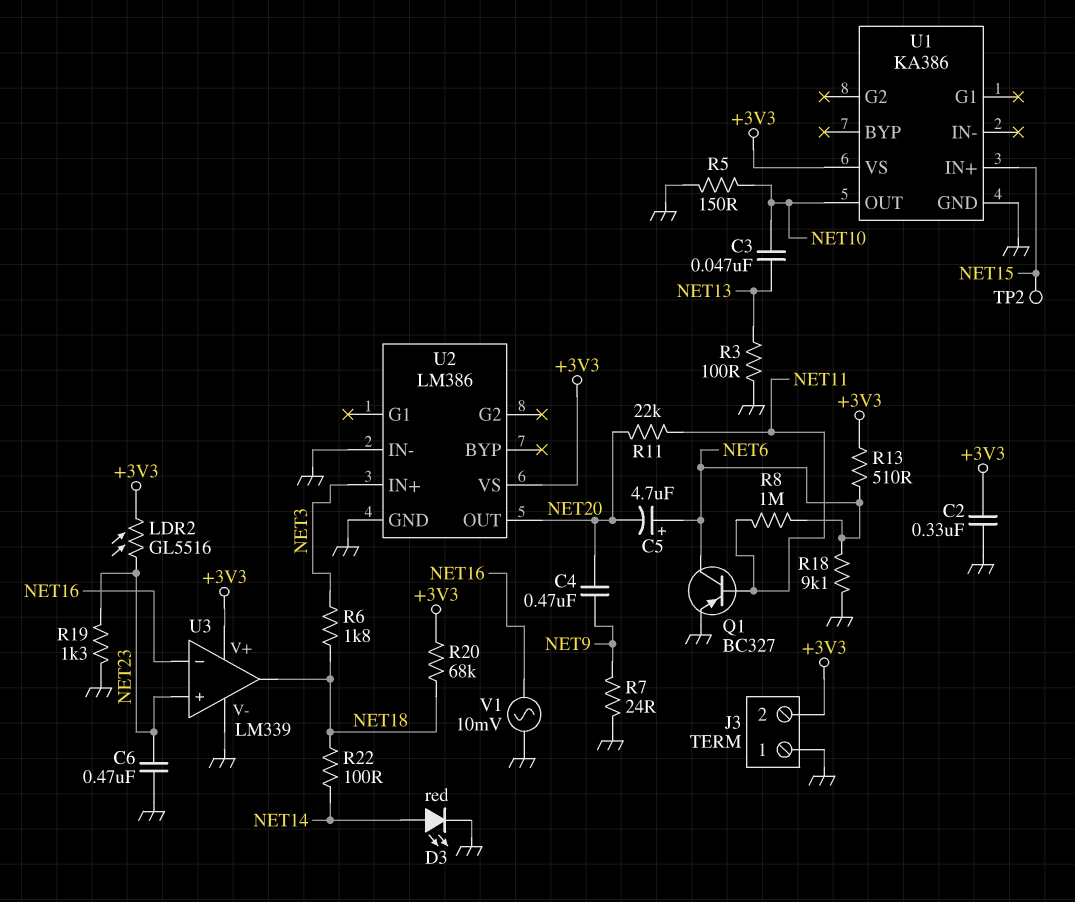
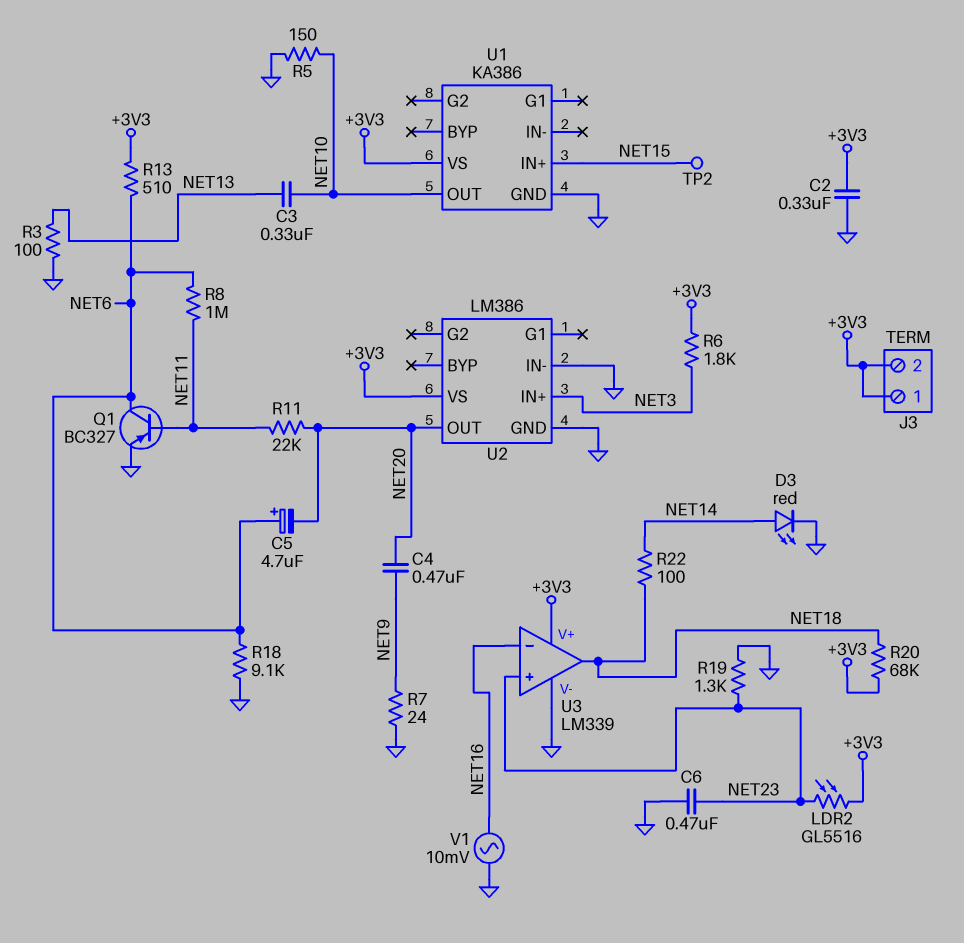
C3: 47nF (NET10, NET13) -> 330nF (NET10, NET13)
J3 pin 1: GND -> +3V3
R6: 1.8k (NET3, NET18) -> 1.8k (+3V3, NET3)

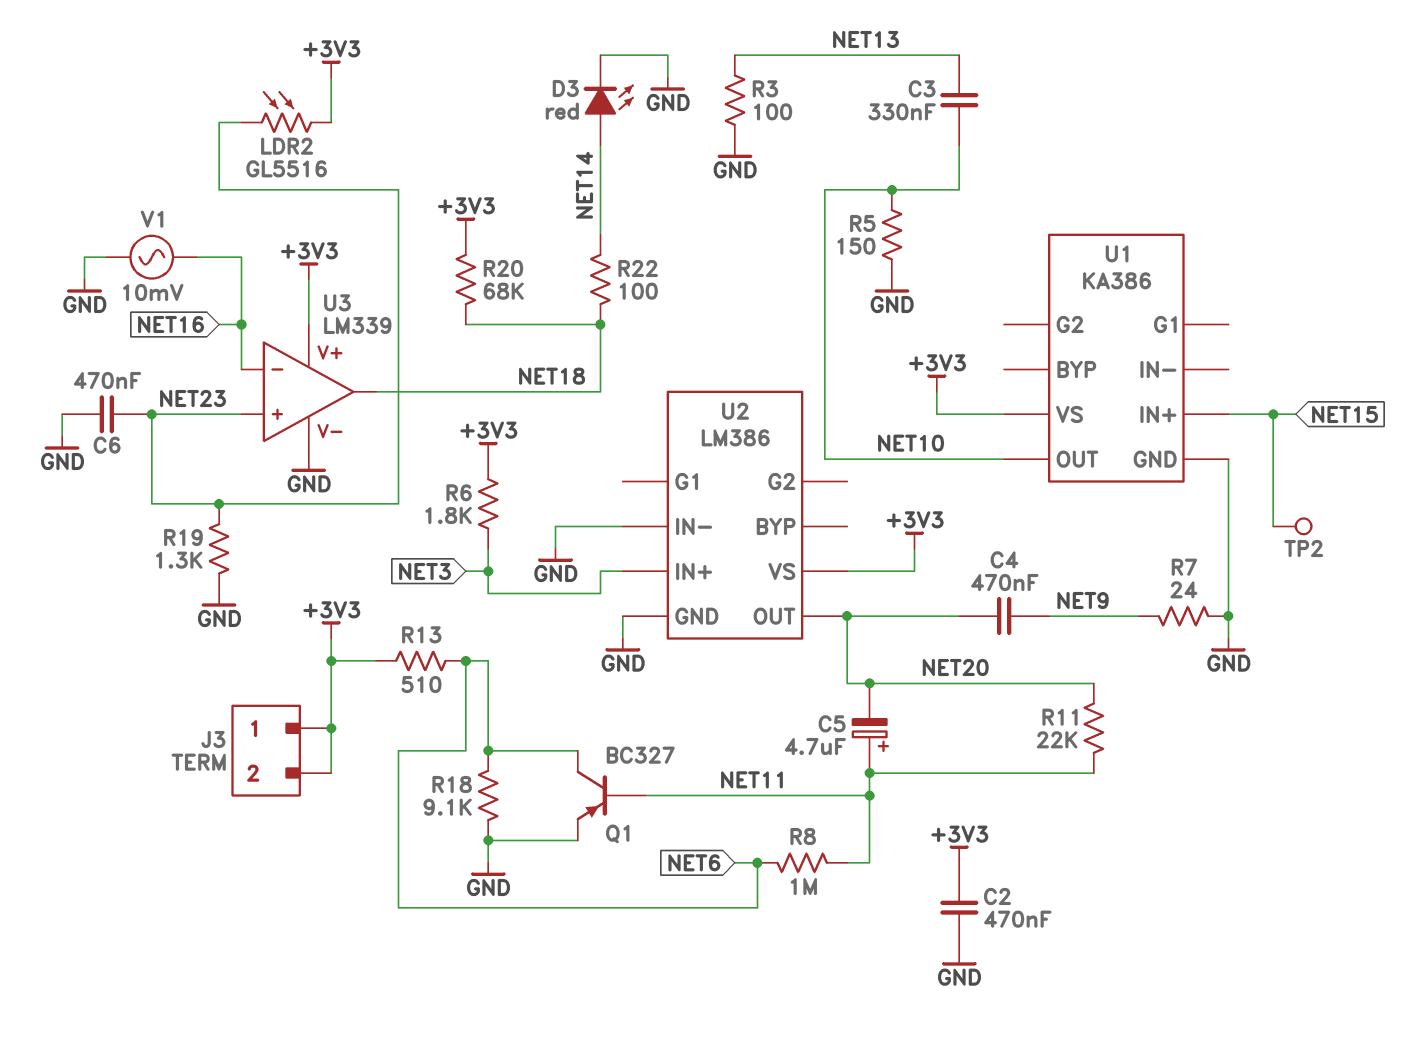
C2: 330nF (+3V3, GND) -> 470nF (+3V3, GND)
C5: 4.7uF (plus NET6, minus NET20) -> 4.7uF (plus NET11, minus NET20)

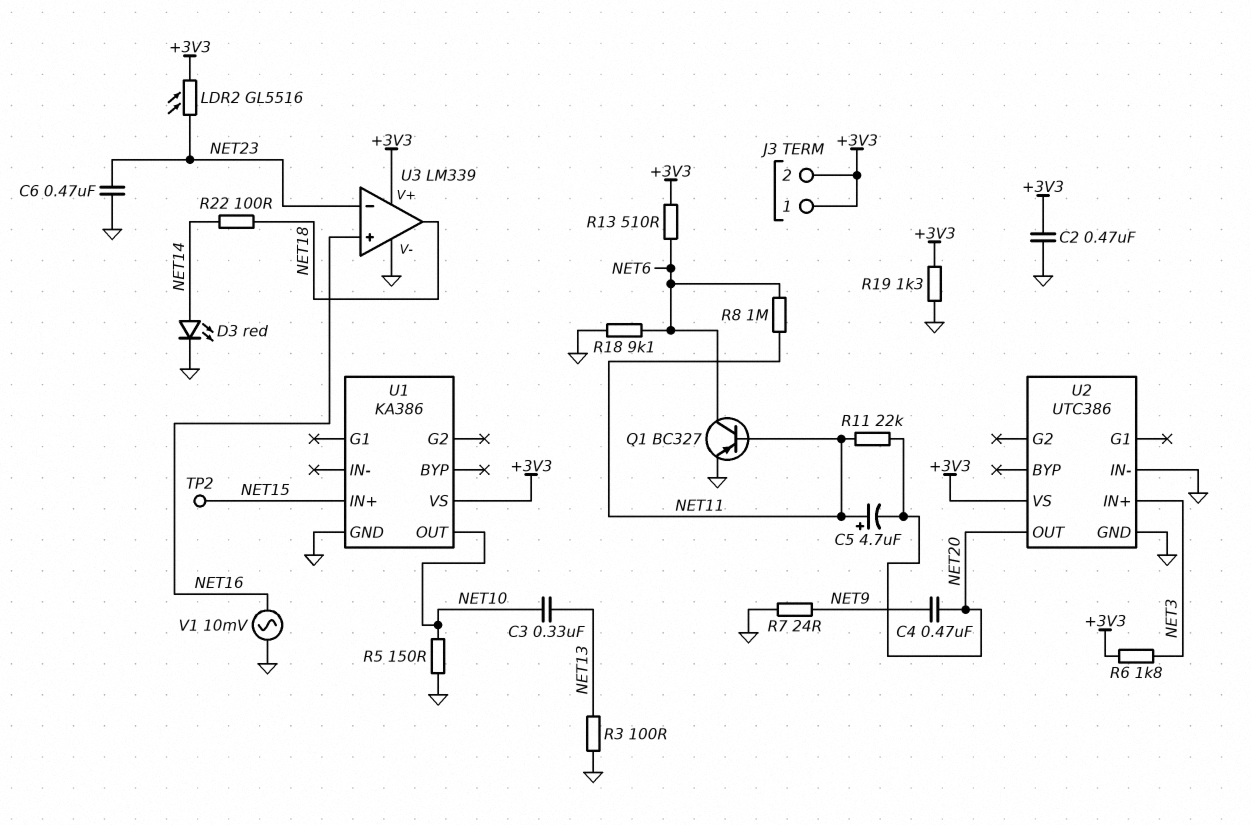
R19: 1.3k (GND, NET23) -> 1.3k (+3V3, GND)
R20: 68k (+3V3, NET18) -> none
U2: LM386 -> UTC386
U3 pin in+: NET23 -> NET16
U3 pin in-: NET16 -> NET23

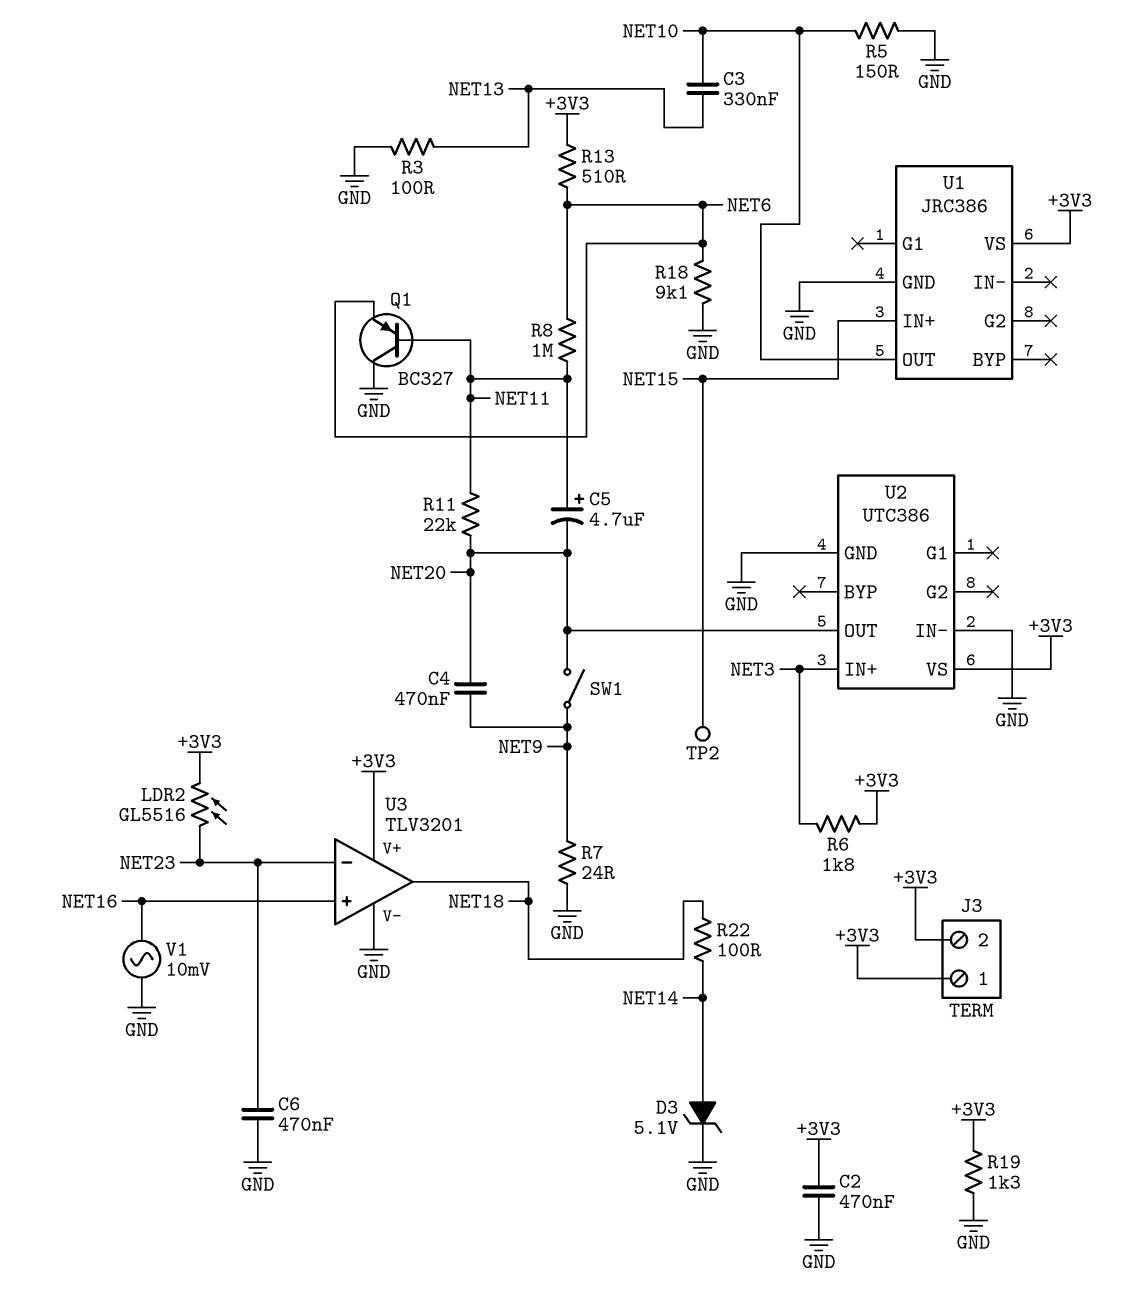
D3: LED red (A NET14, K GND) -> zener 5.1V (A NET14, K GND)
Q1: PNP BC327 (B NET11, C NET6, E GND) -> PNP BC327 (B NET11, C GND, E NET6)
SW1: none -> switch (NET9, NET20)
U1: KA386 -> JRC386
U3: LM339 -> TLV3201

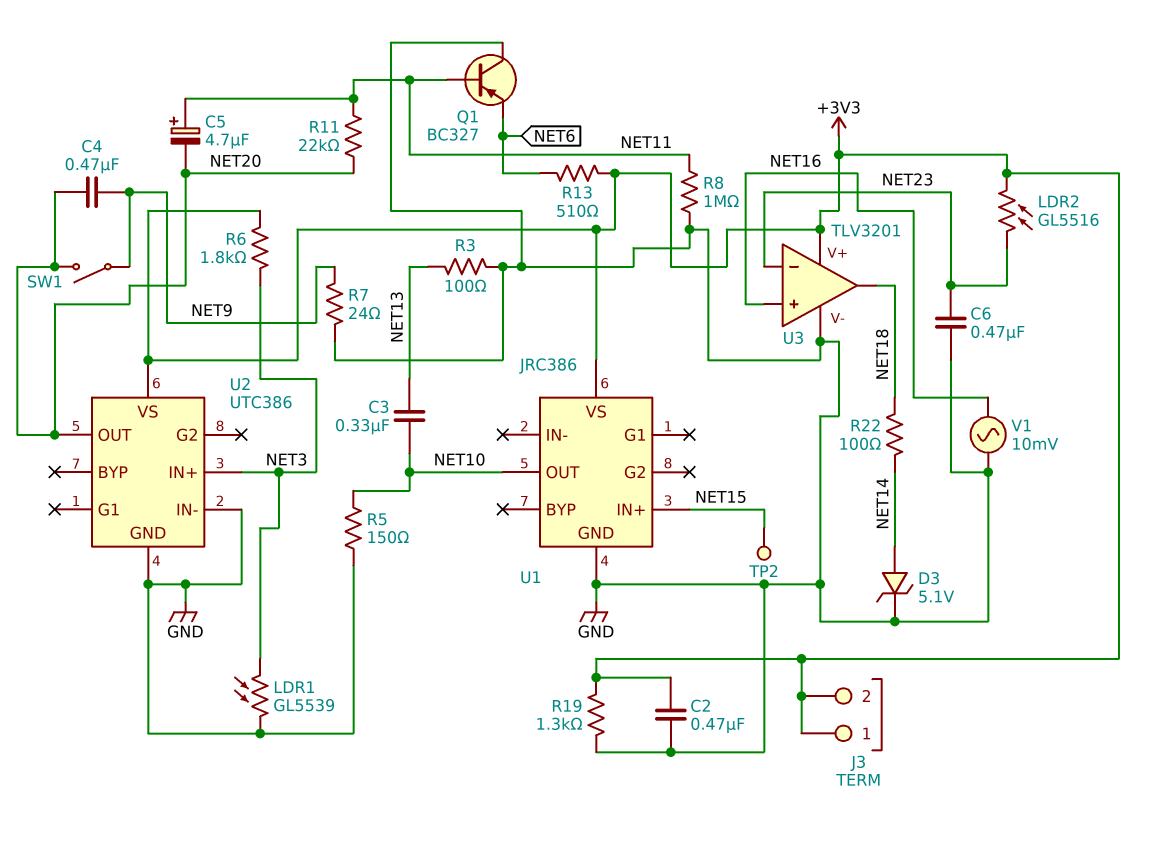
LDR1: none -> GL5539 (GND, NET3)
R8: 1M (NET6, NET11) -> 1M (GND, NET11)
R18: 9.1k (GND, NET6) -> none

